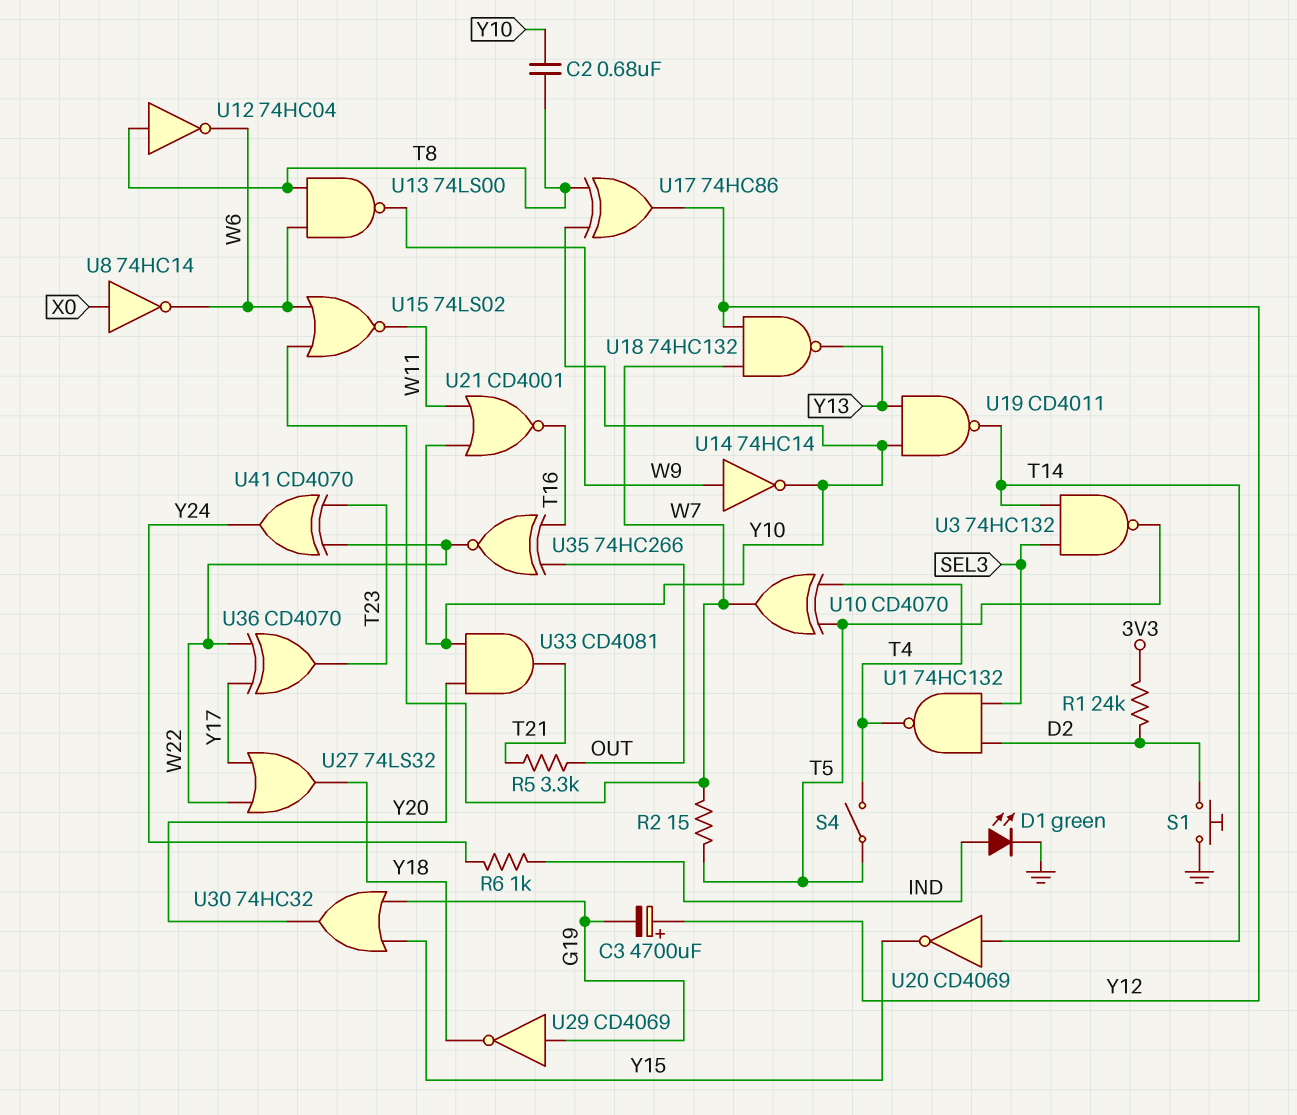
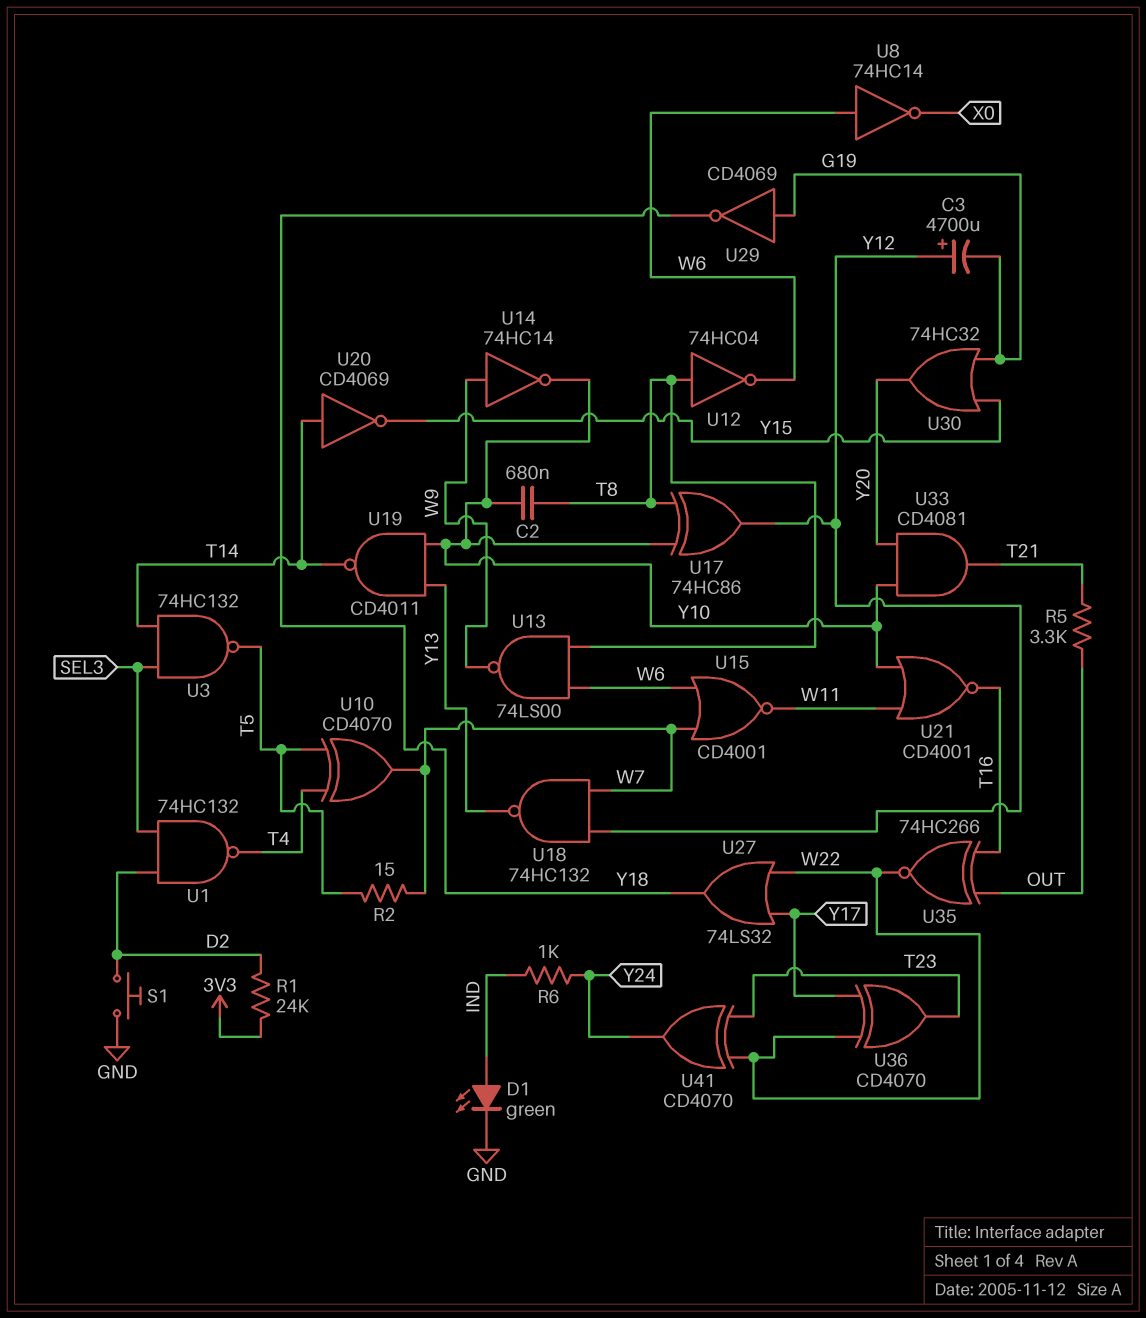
S4: switch (T4, T5) -> none
U8: NOT 74HC14 (in X0, out W6) -> NOT 74HC14 (in W6, out X0)
U15: NOR 74LS02 (in W6, in W7, out W11) -> NOR CD4001 (in W6, in W7, out W11)

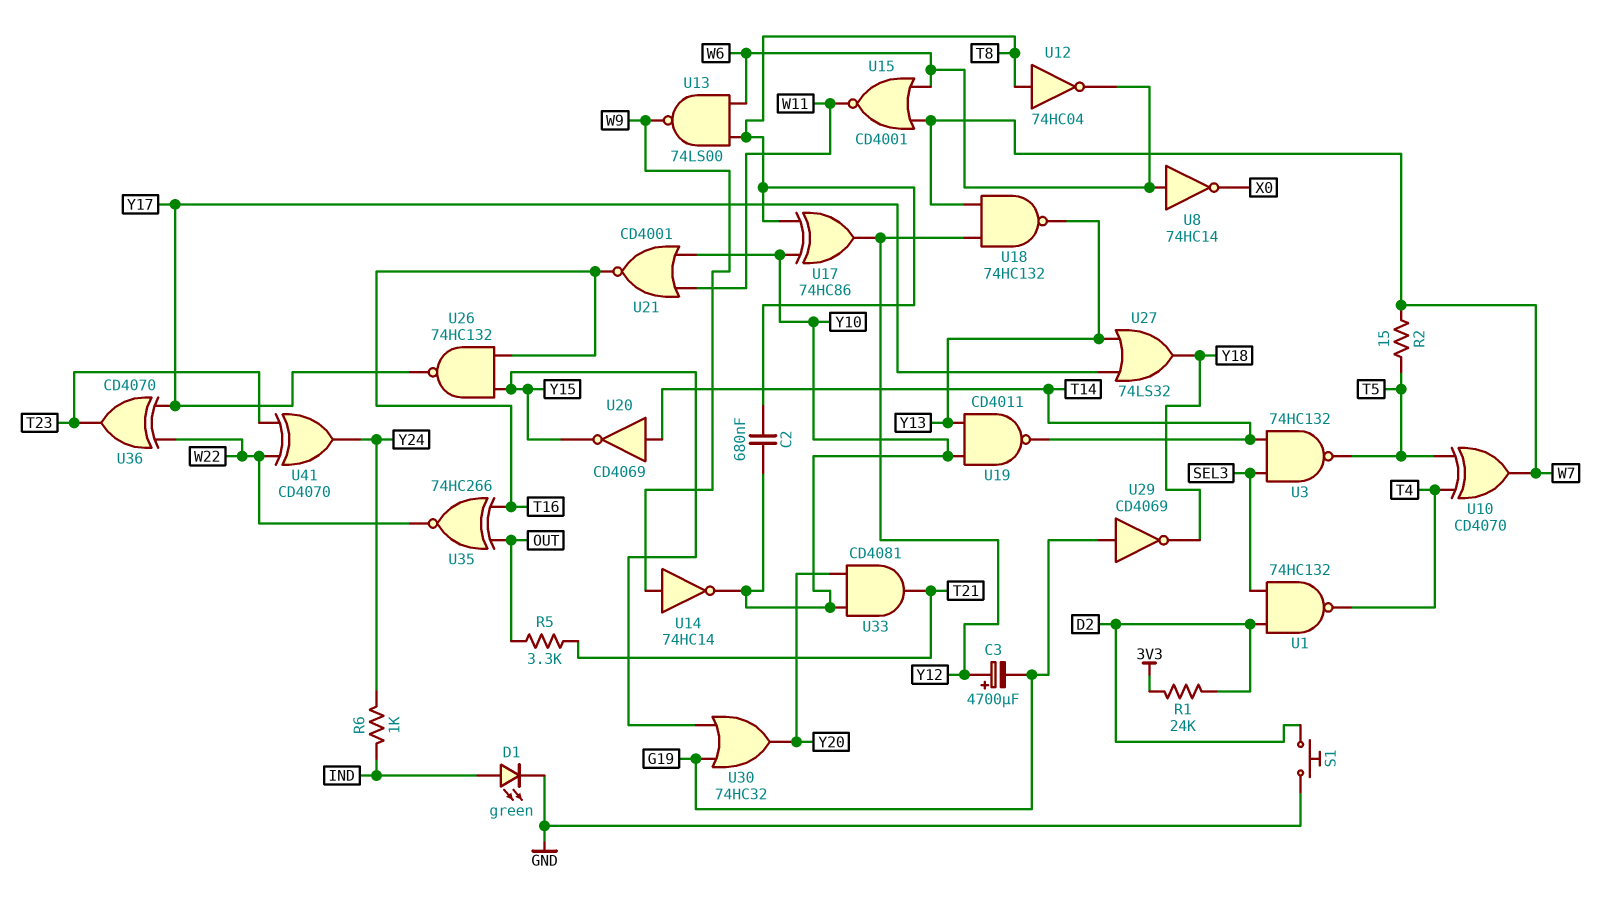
U26: none -> NAND 74HC132 (in T16, in Y15, out Y17)
U27: OR 74LS32 (in W22, in Y17, out Y18) -> OR 74LS32 (in Y13, in Y17, out Y18)

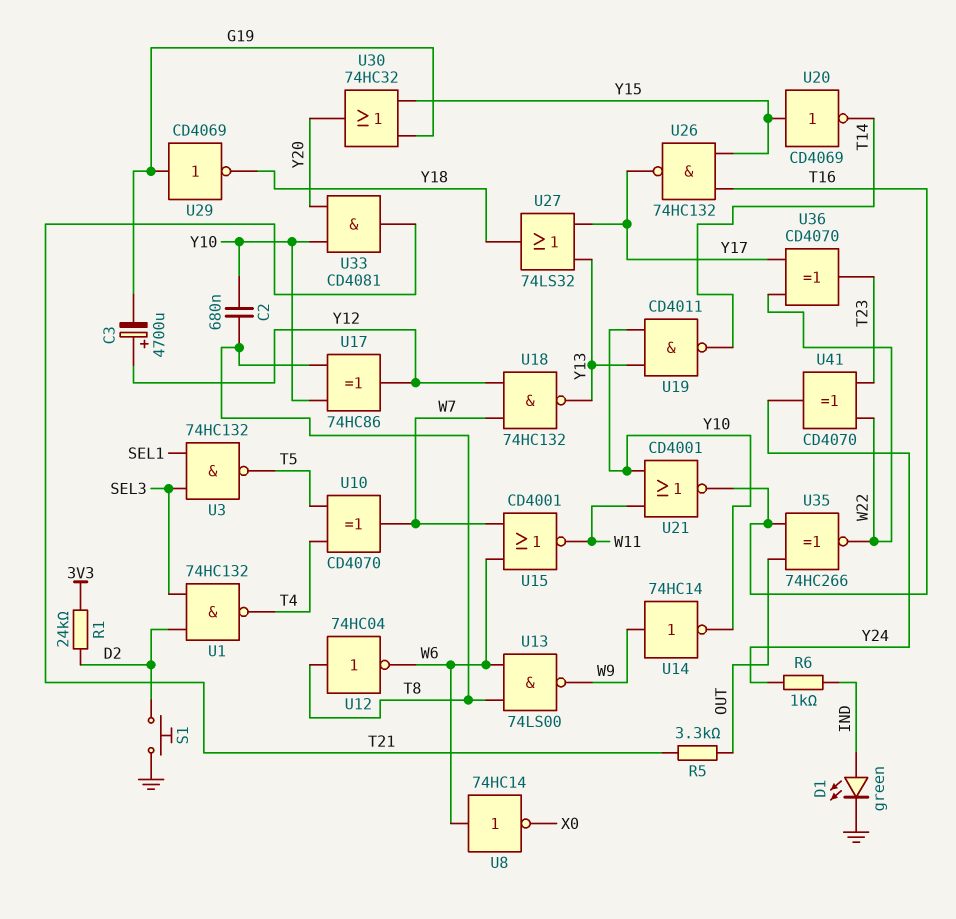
R2: 15 (T5, W7) -> none
U3: NAND 74HC132 (in SEL3, in T14, out T5) -> NAND 74HC132 (in SEL1, in SEL3, out T5)
U20: NOT CD4069 (in T14, out Y15) -> NOT CD4069 (in Y15, out T14)

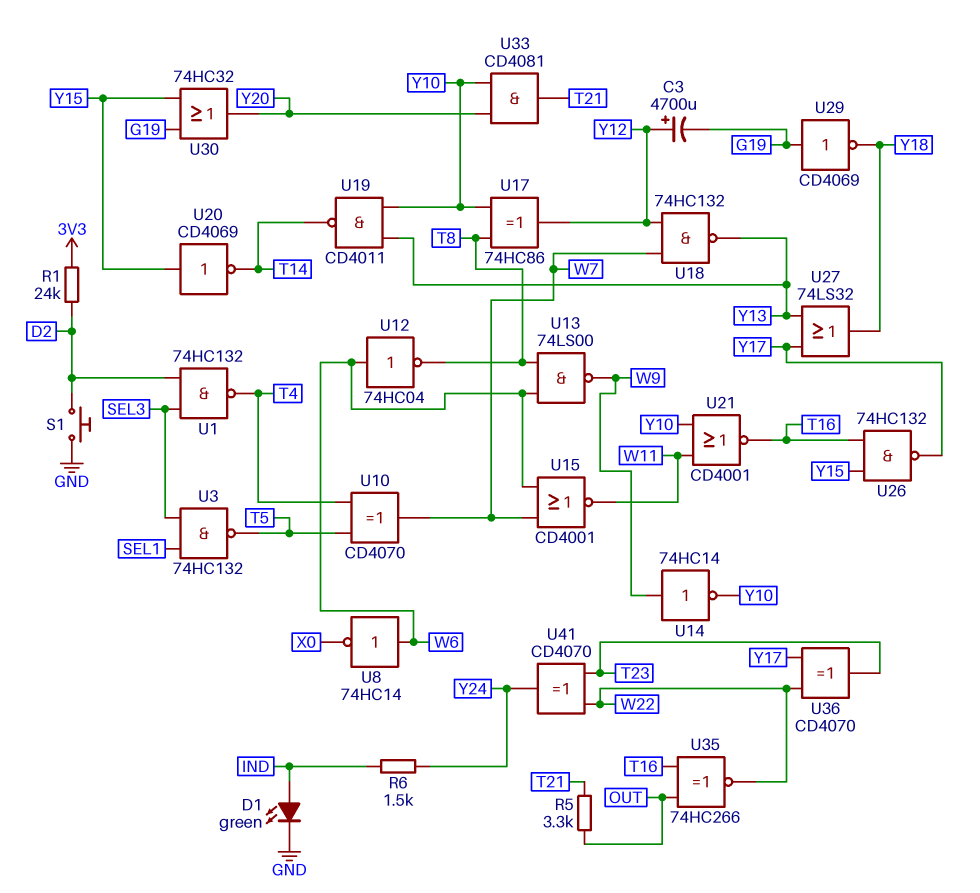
C2: 680nF (T8, Y10) -> none
R6: 1k (IND, Y24) -> 1.5k (IND, Y24)
U12: NOT 74HC04 (in T8, out W6) -> NOT 74HC04 (in W6, out T8)

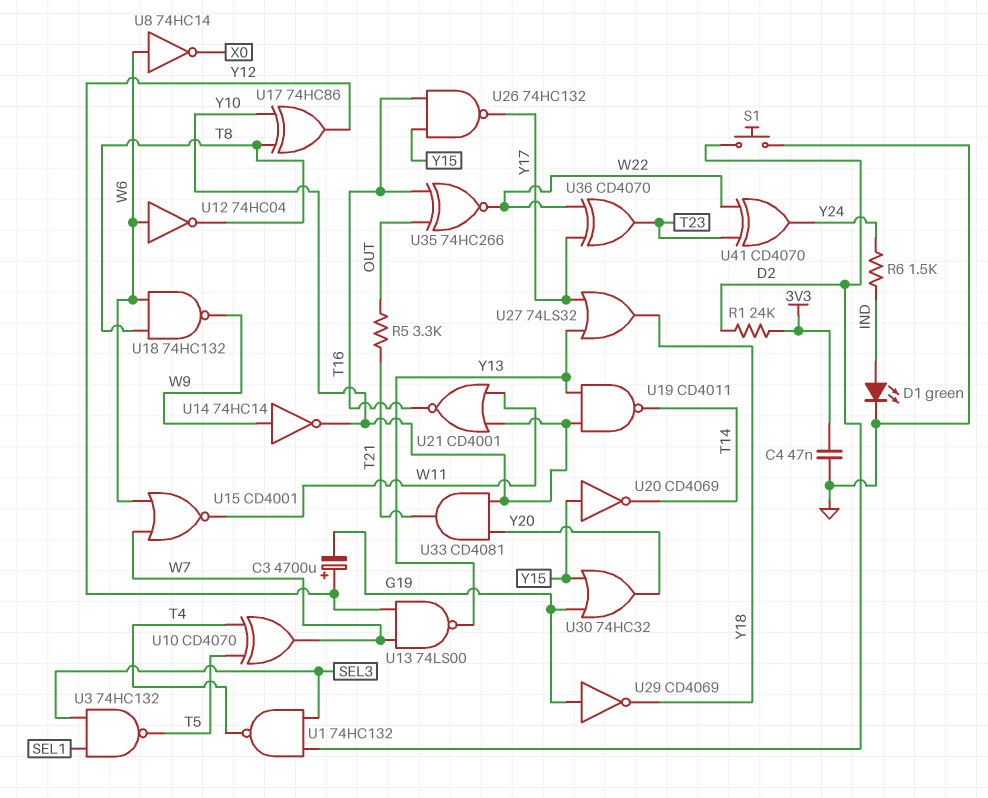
C4: none -> 47nF (3V3, GND)
U13: NAND 74LS00 (in T8, in W6, out W9) -> NAND 74LS00 (in W7, in Y12, out Y13)
U18: NAND 74HC132 (in W7, in Y12, out Y13) -> NAND 74HC132 (in T8, in W6, out W9)

